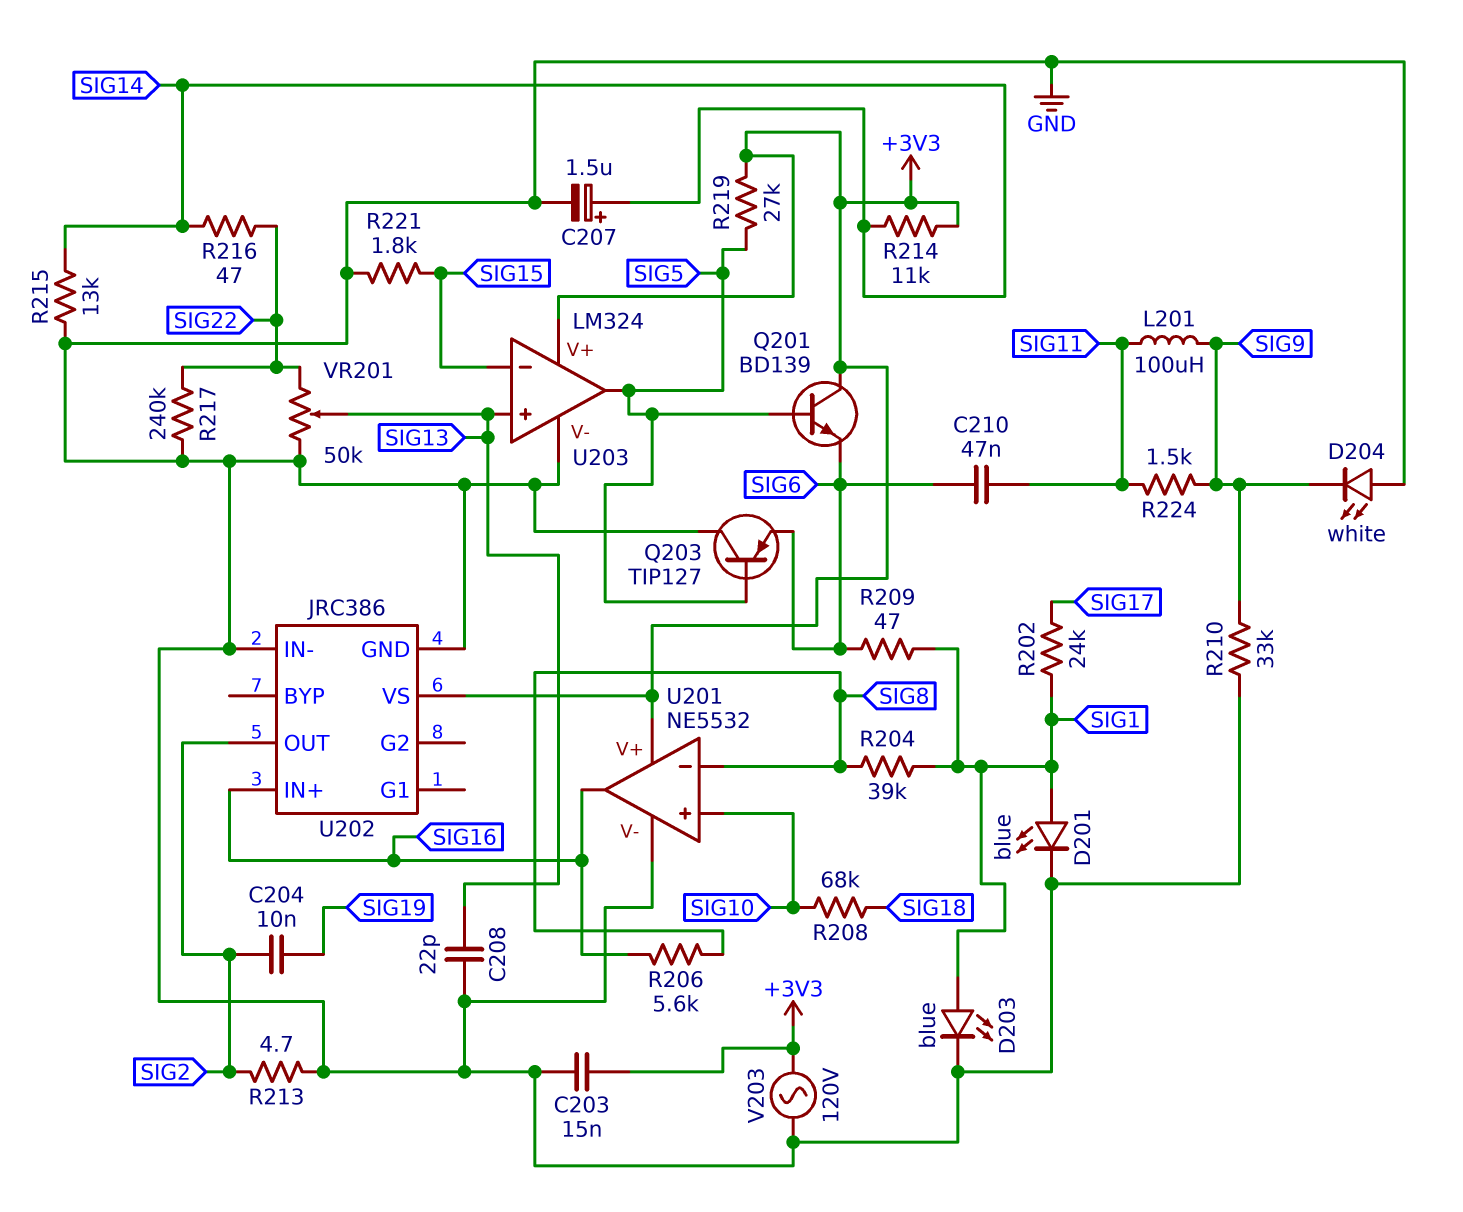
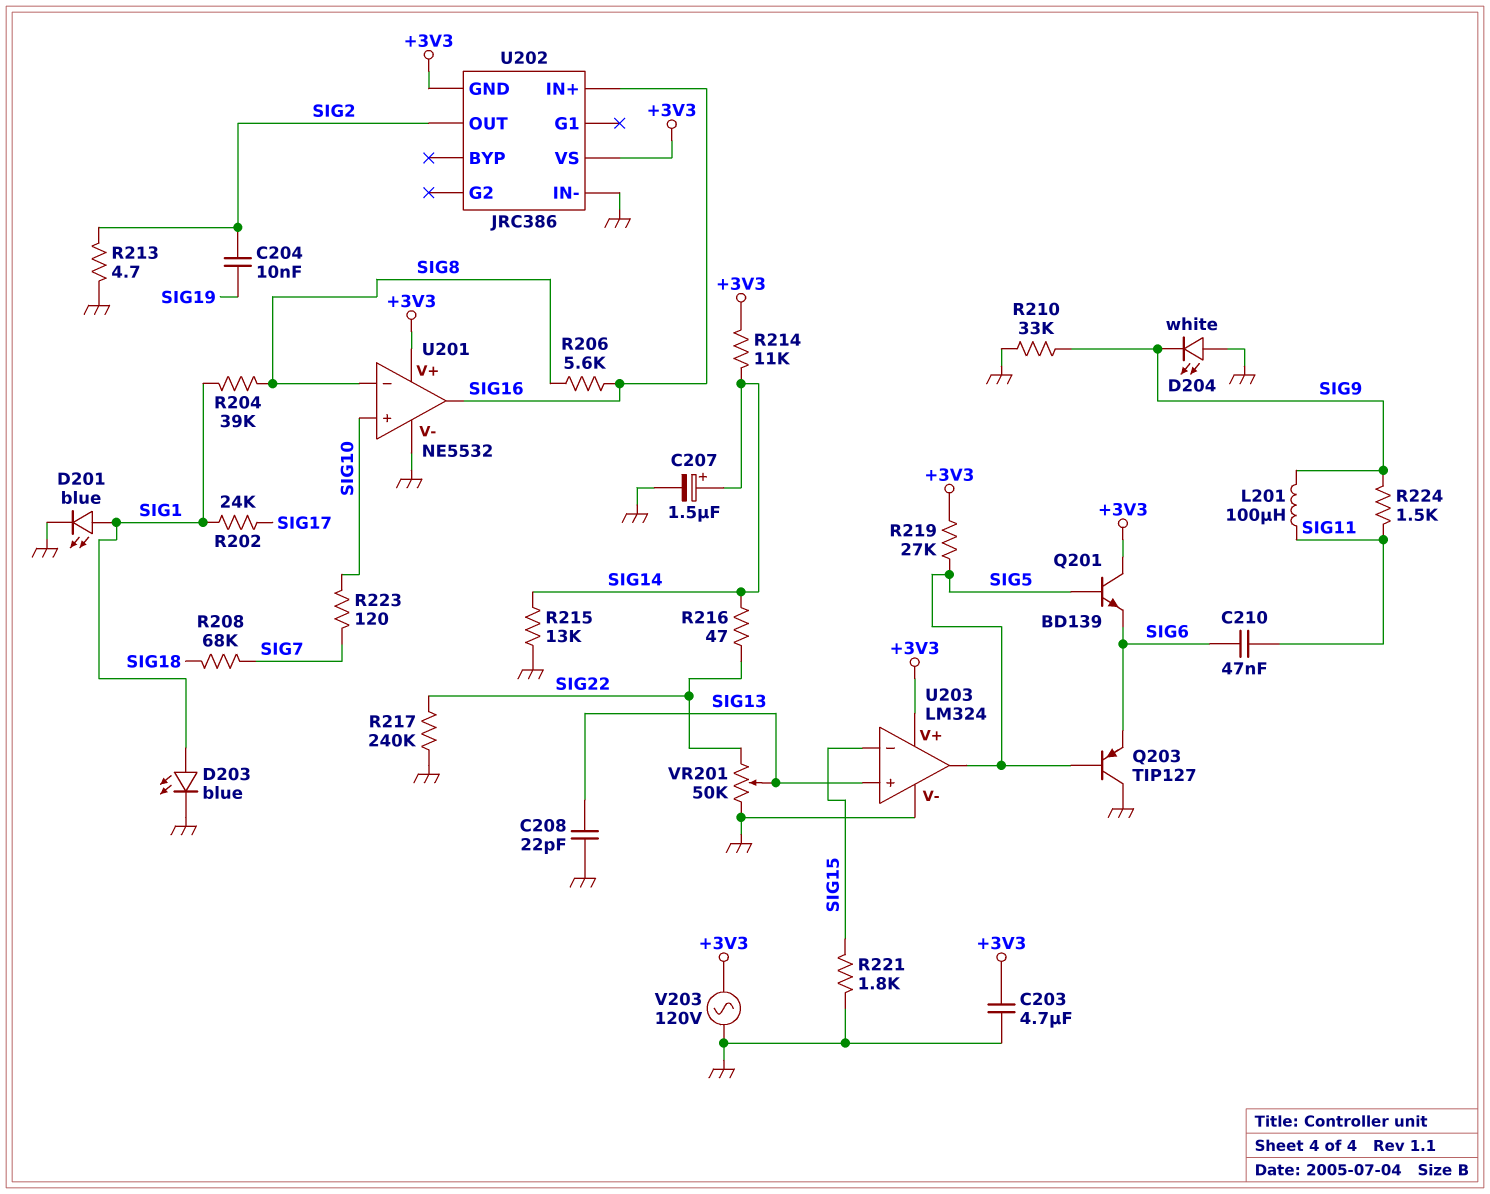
C203: 15nF (+3V3, GND) -> 4.7uF (+3V3, GND)
R208: 68k (SIG10, SIG18) -> 68k (SIG7, SIG18)
R209: 47 (SIG1, SIG6) -> none
R223: none -> 120 (SIG7, SIG10)
U202 pin GND: GND -> +3V3

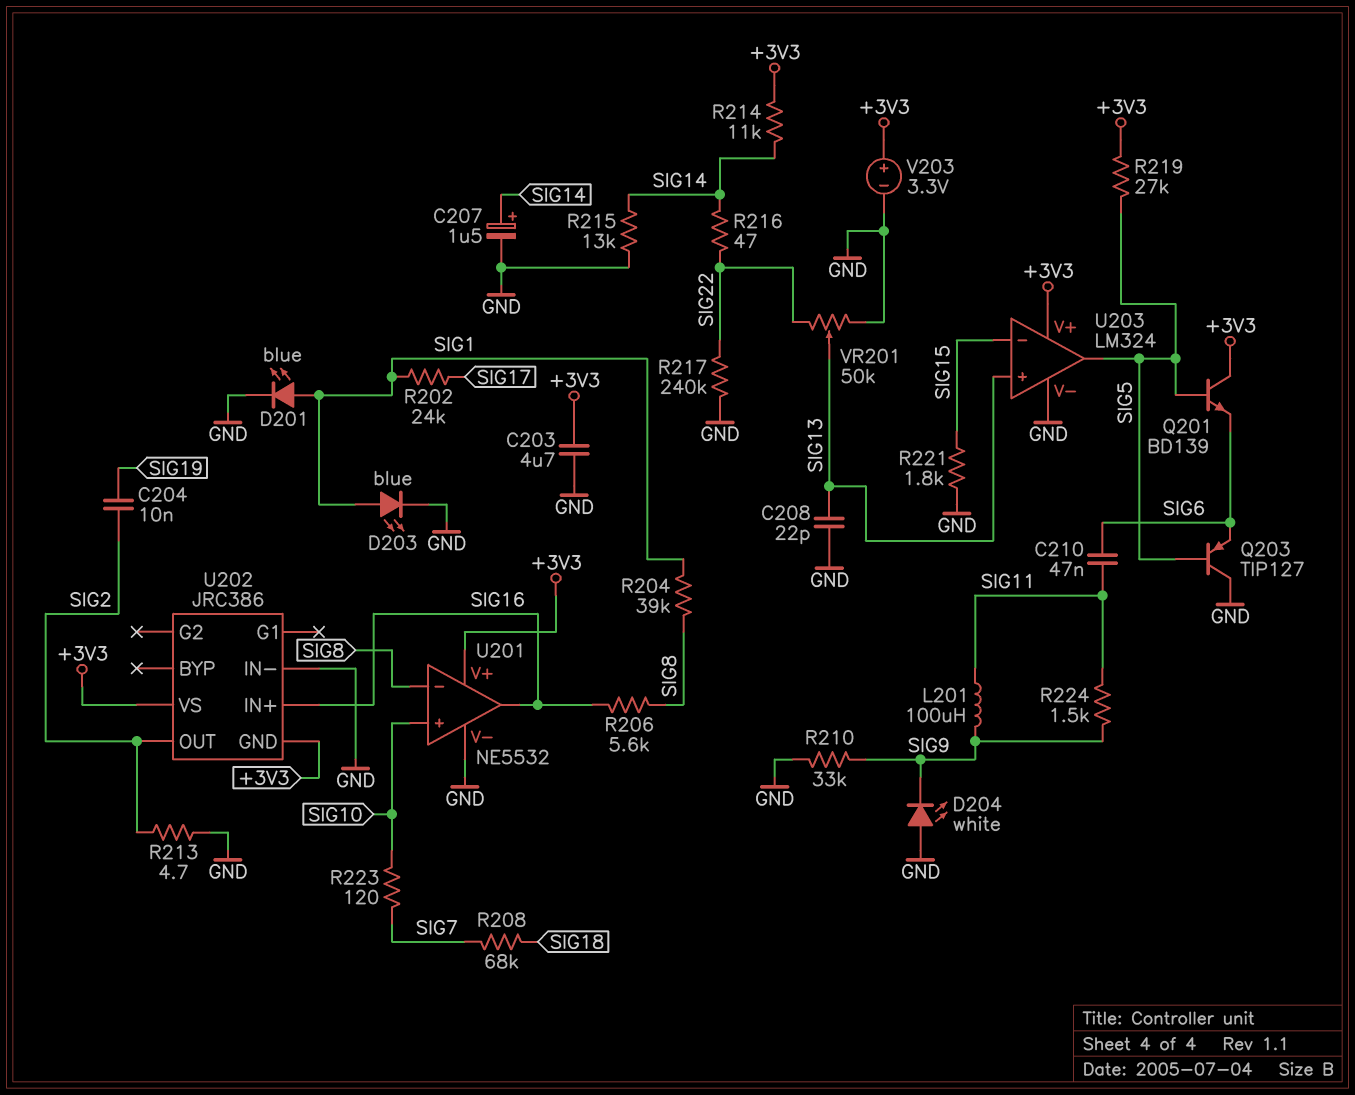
V203: AC 120V (+3V3, GND) -> 3.3V (plus +3V3, minus GND)

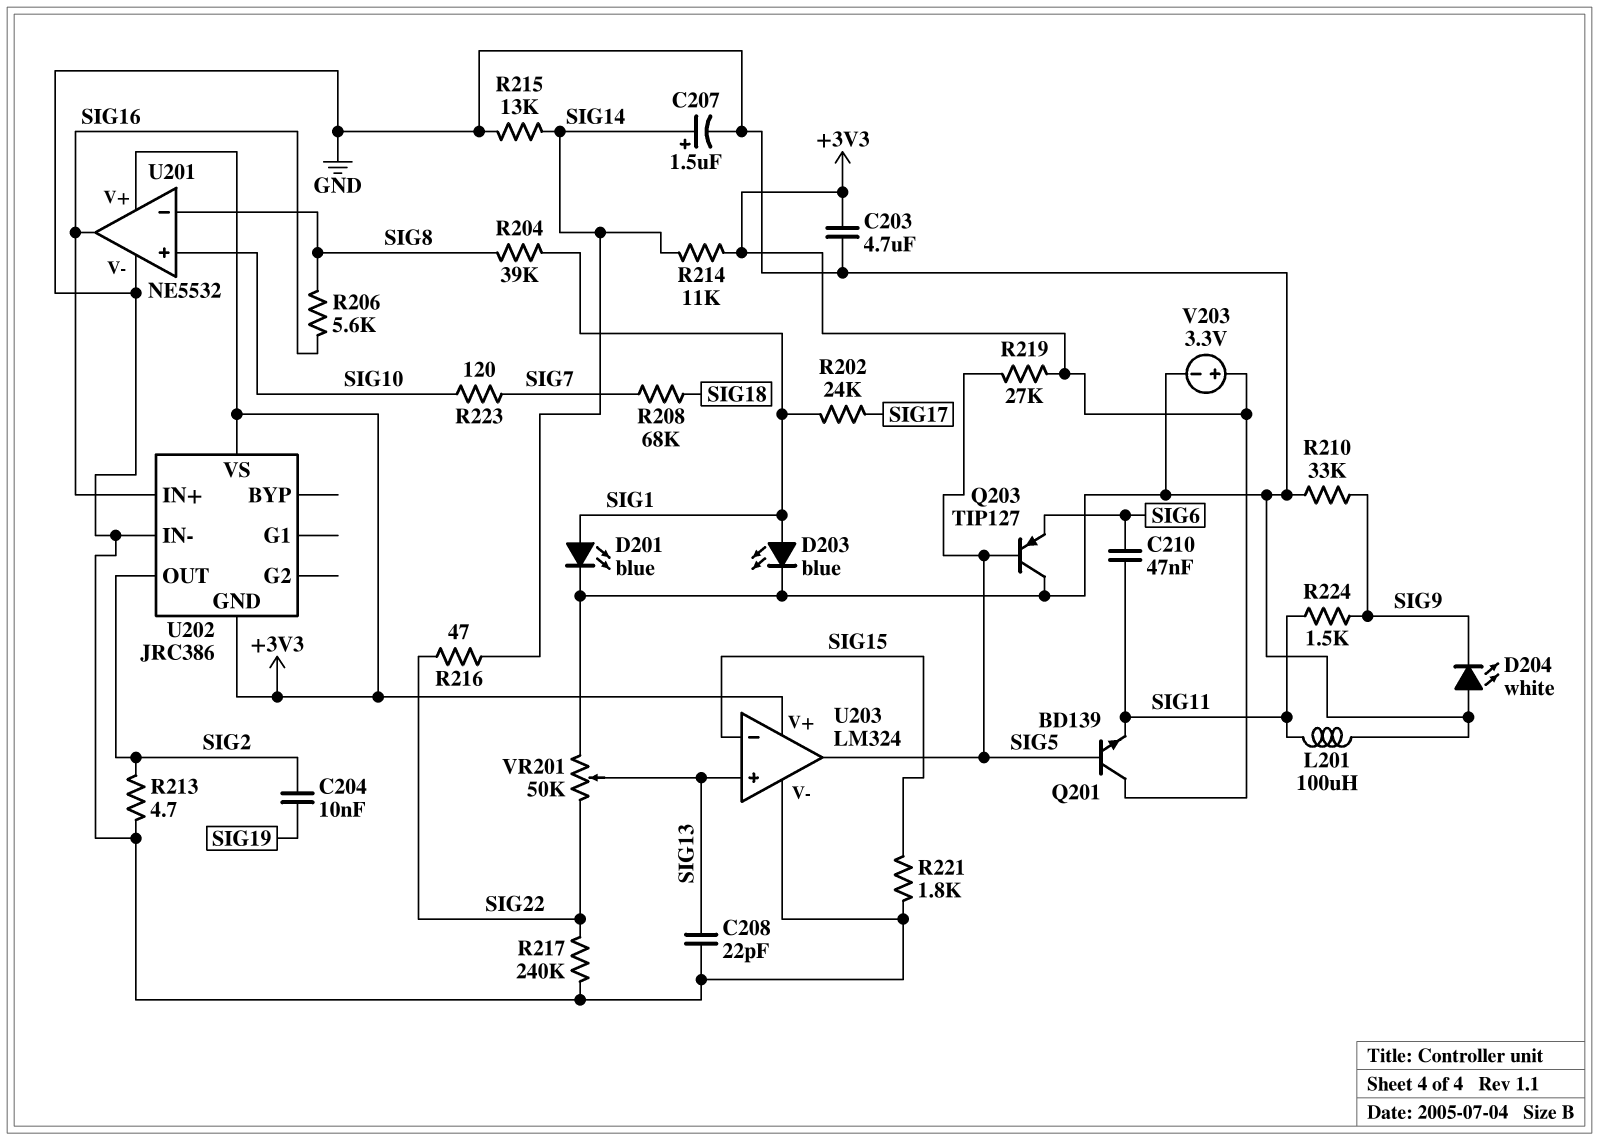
L201: 100uH (SIG9, SIG11) -> 100uH (GND, SIG11)
Q201: NPN BD139 (B SIG5, C +3V3, E SIG6) -> NPN BD139 (B SIG5, C +3V3, E SIG11)

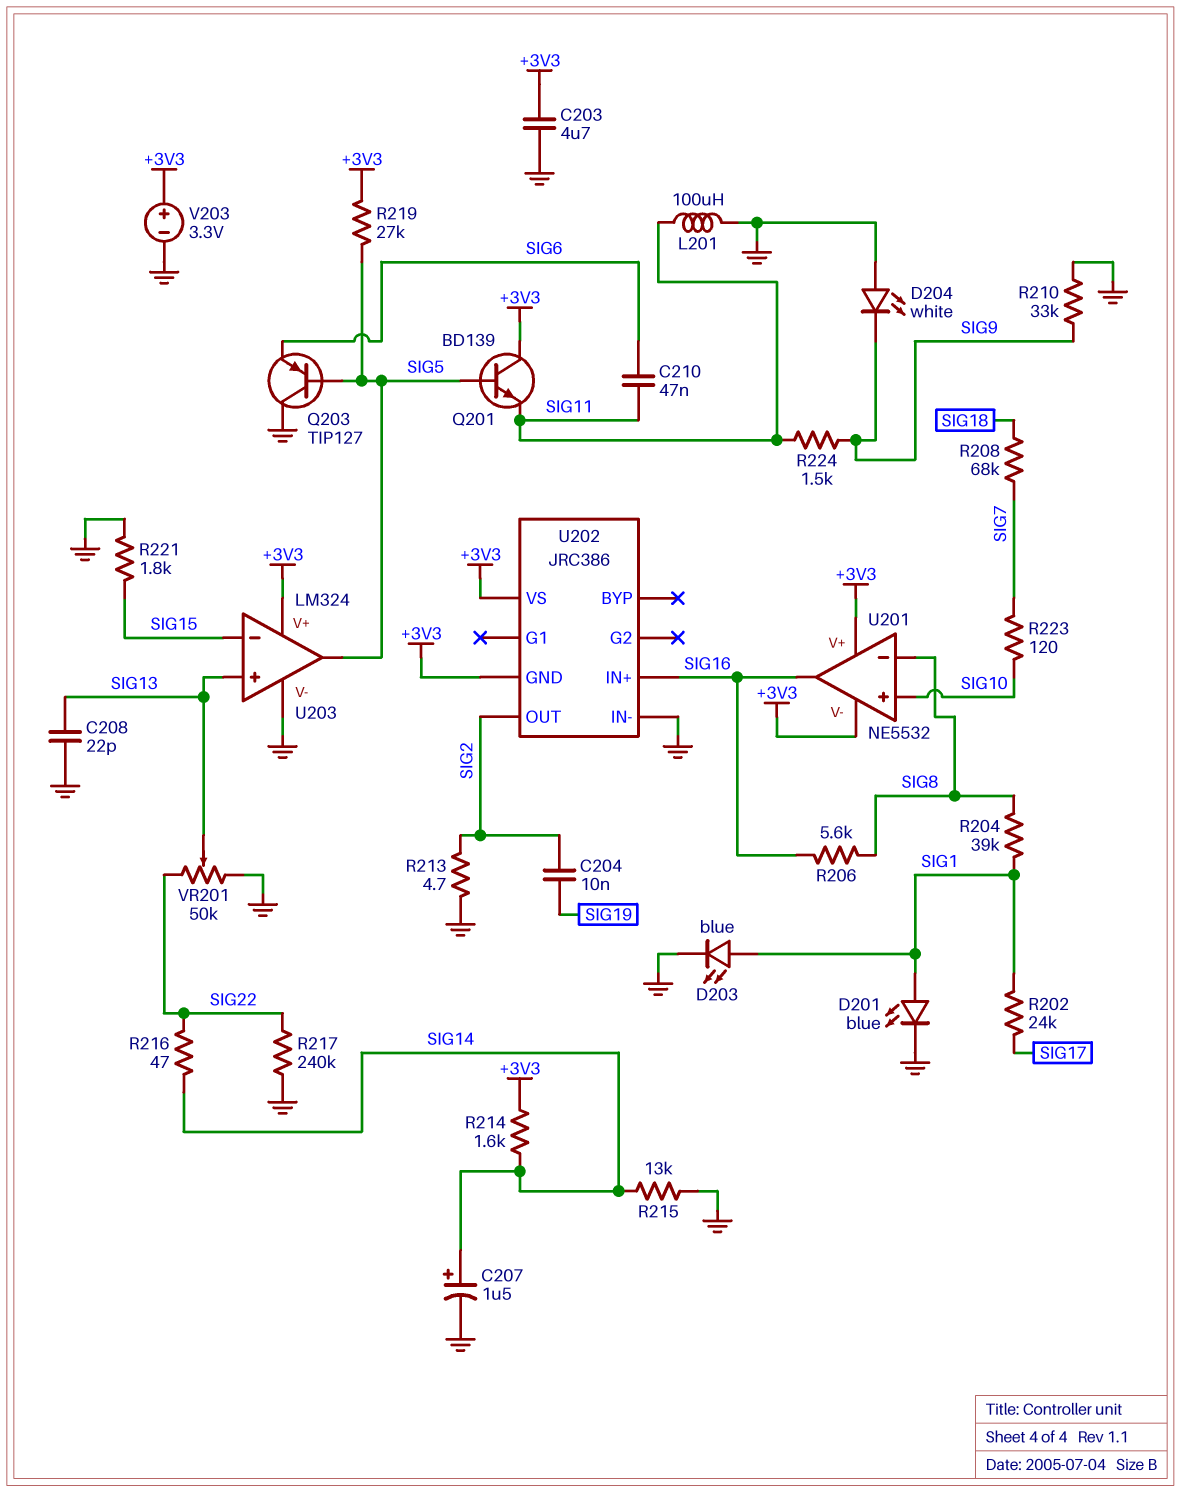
R214: 11k (+3V3, SIG14) -> 1.6k (+3V3, SIG14)
U201 pin V-: GND -> +3V3

